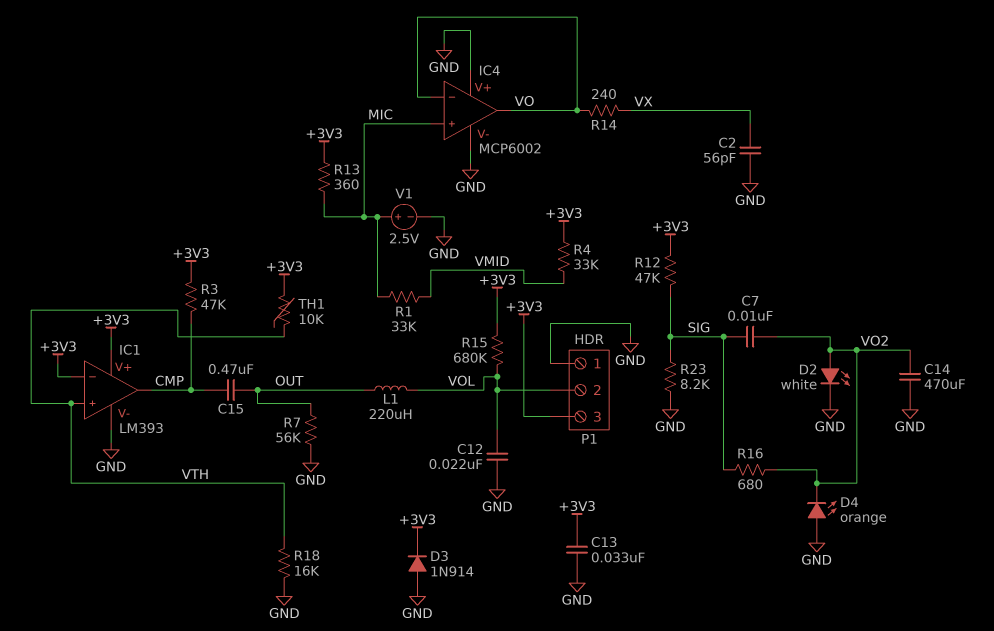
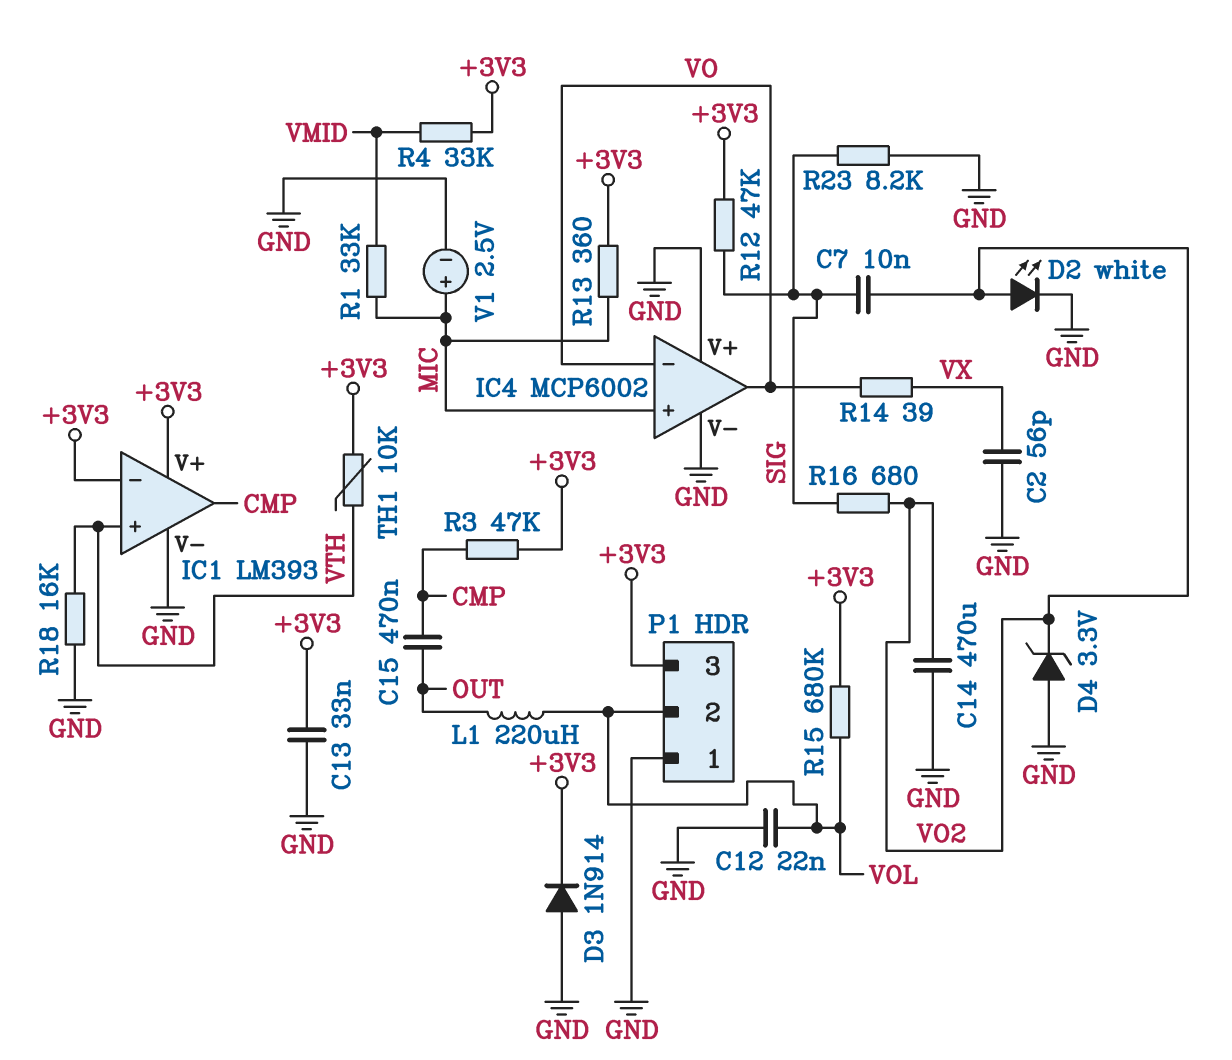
D4: LED orange (A GND, K VO2) -> zener 3.3V (A GND, K VO2)
R7: 56k (GND, OUT) -> none
R14: 240 (VO, VX) -> 39 (VO, VX)

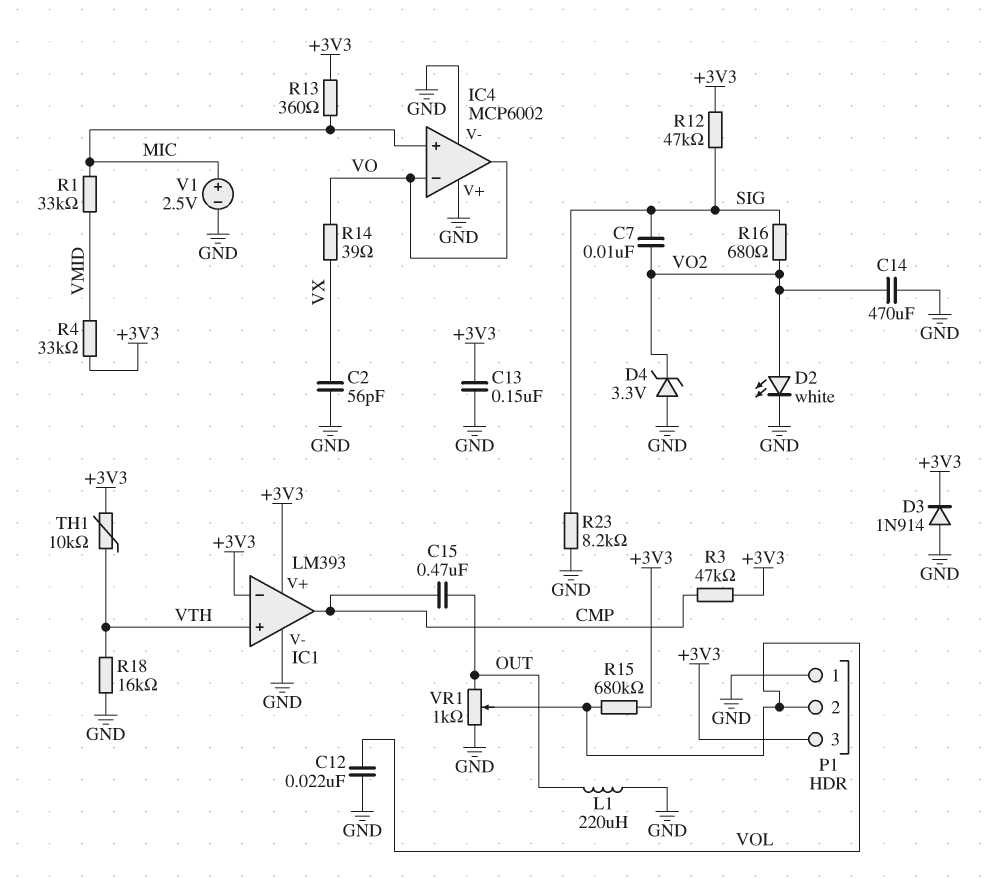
C13: 33nF (+3V3, GND) -> 150nF (+3V3, GND)
L1: 220uH (OUT, VOL) -> 220uH (GND, OUT)
VR1: none -> 1k (GND, OUT, wiper VOL)

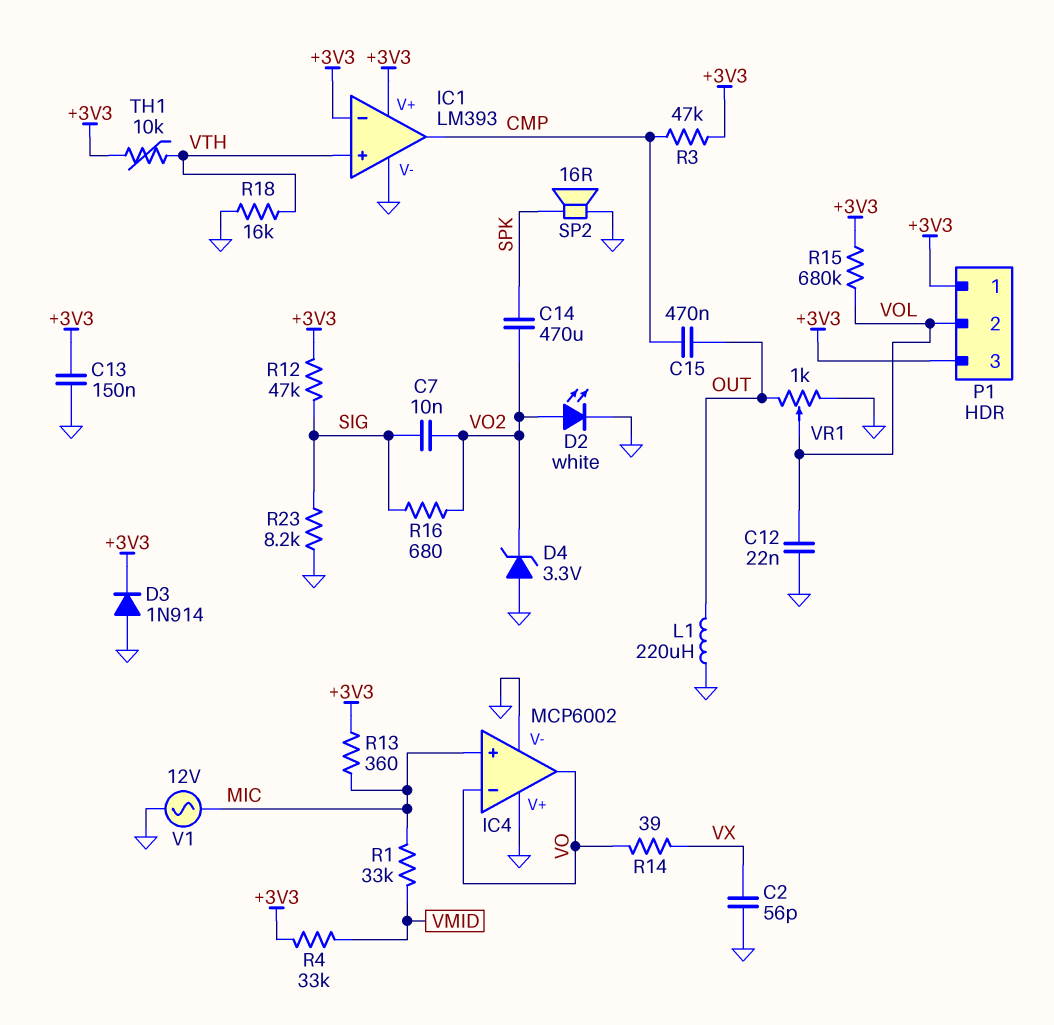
C14: 470uF (GND, VO2) -> 470uF (SPK, VO2)
P1 pin 1: GND -> +3V3
SP2: none -> speaker 16R (GND, SPK)
V1: 2.5V (plus MIC, minus GND) -> AC 12V (GND, MIC)

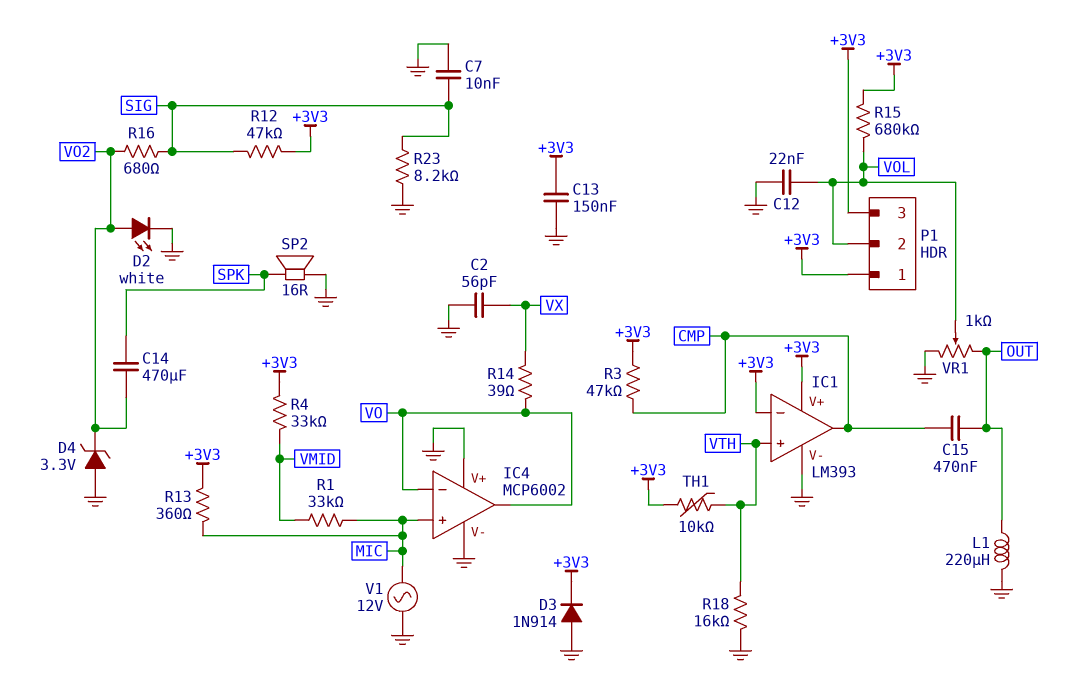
C7: 10nF (SIG, VO2) -> 10nF (GND, SIG)

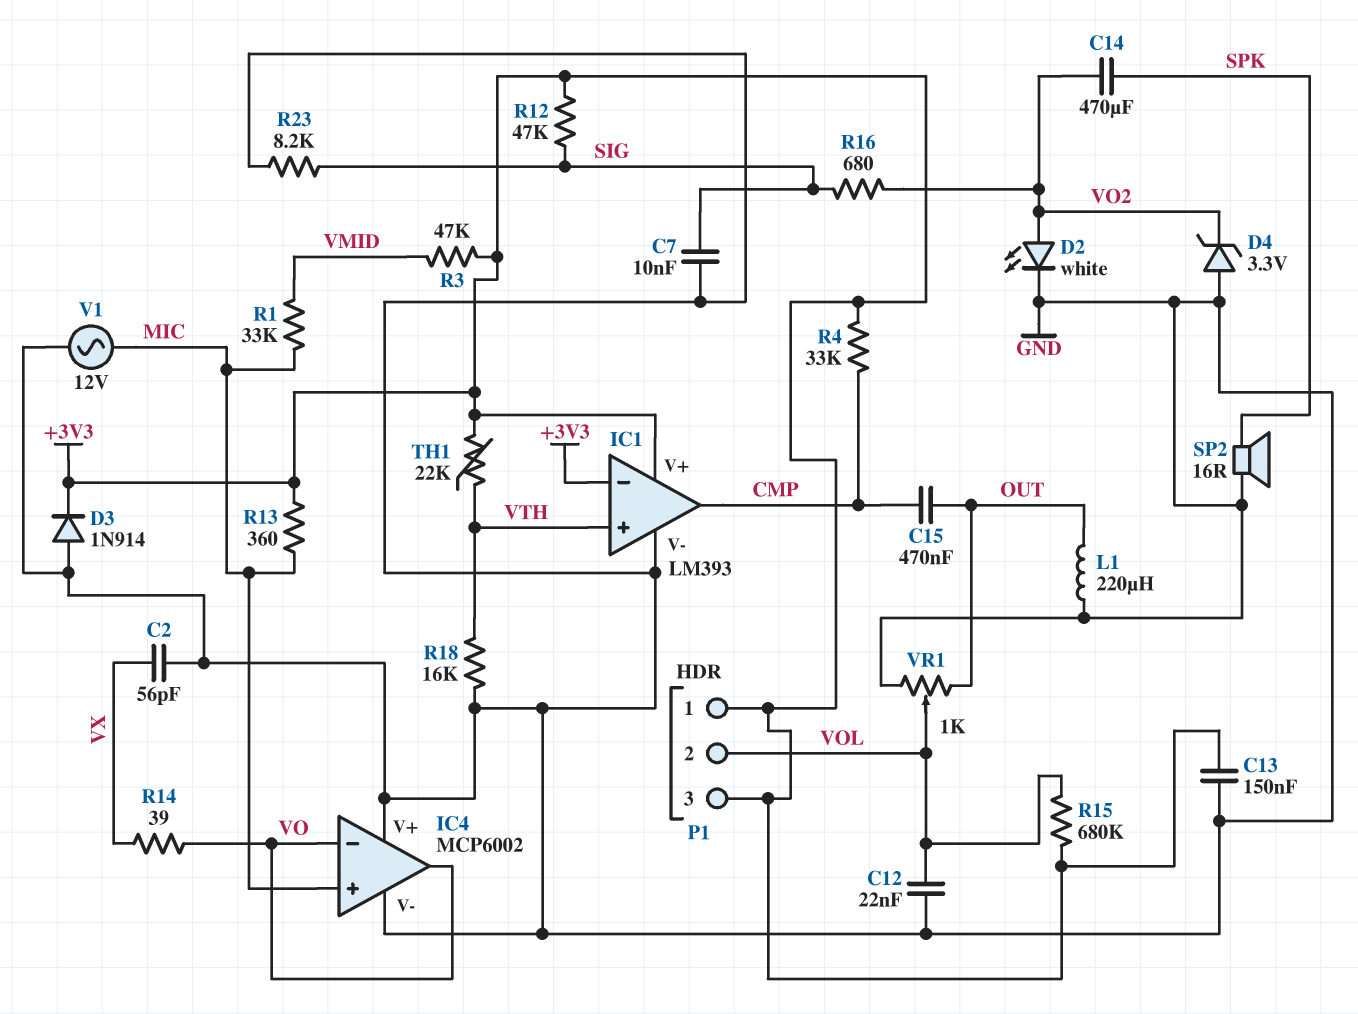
R3: 47k (+3V3, CMP) -> 47k (+3V3, VMID)
R4: 33k (+3V3, VMID) -> 33k (+3V3, CMP)
TH1: 10k (+3V3, VTH) -> 22k (+3V3, VTH)

